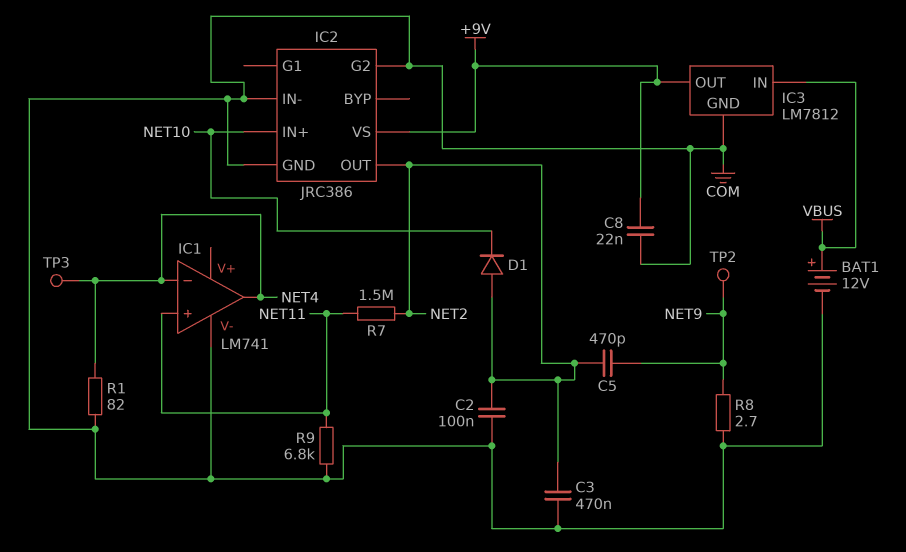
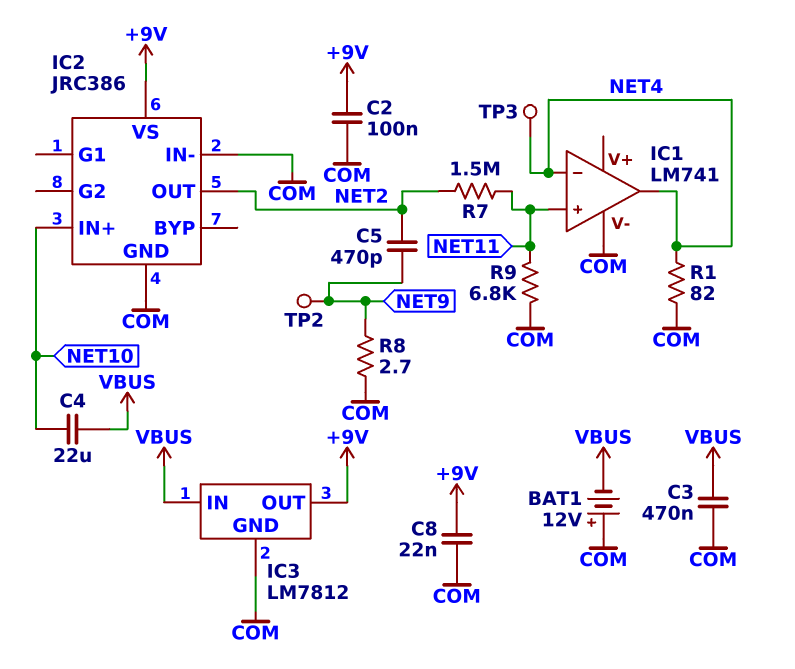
BAT1: 12V (plus VBUS, minus COM) -> 12V (plus COM, minus VBUS)
C2: 100nF (COM, NET2) -> 100nF (+9V, COM)
C3: 470nF (COM, NET2) -> 470nF (COM, VBUS)
C4: none -> 22uF (NET10, VBUS)
D1: diode (A NET2, K NET10) -> none
IC2 pin G2: COM -> none

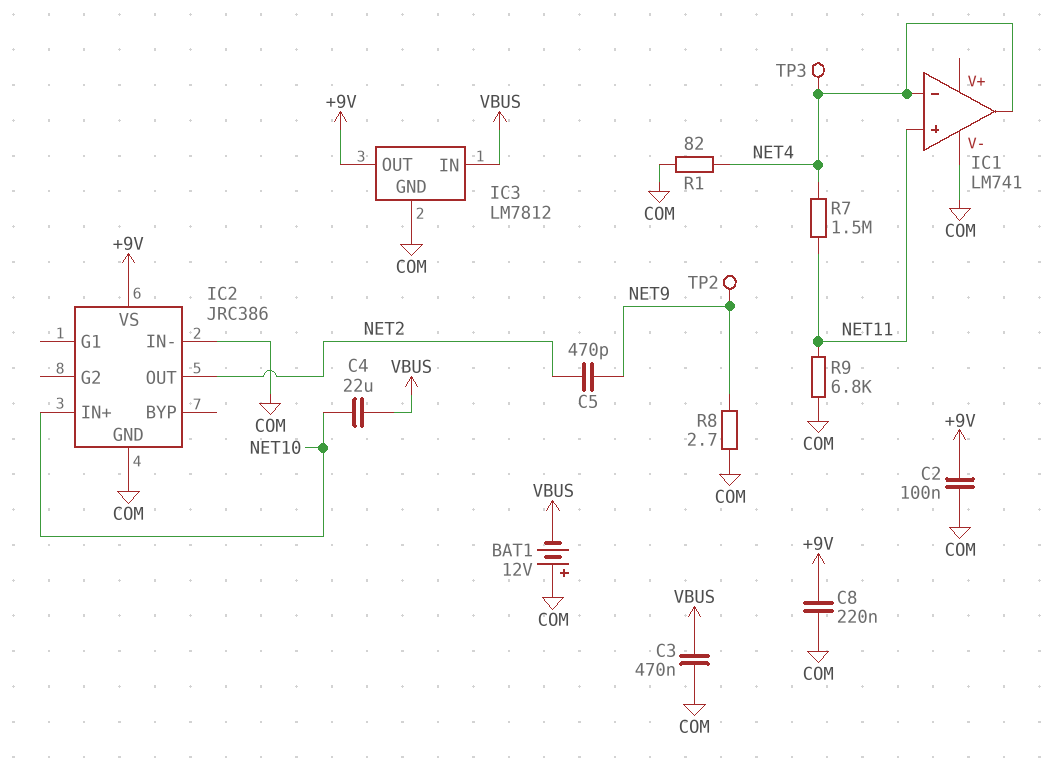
C8: 22nF (+9V, COM) -> 220nF (+9V, COM)
R7: 1.5M (NET2, NET11) -> 1.5M (NET4, NET11)

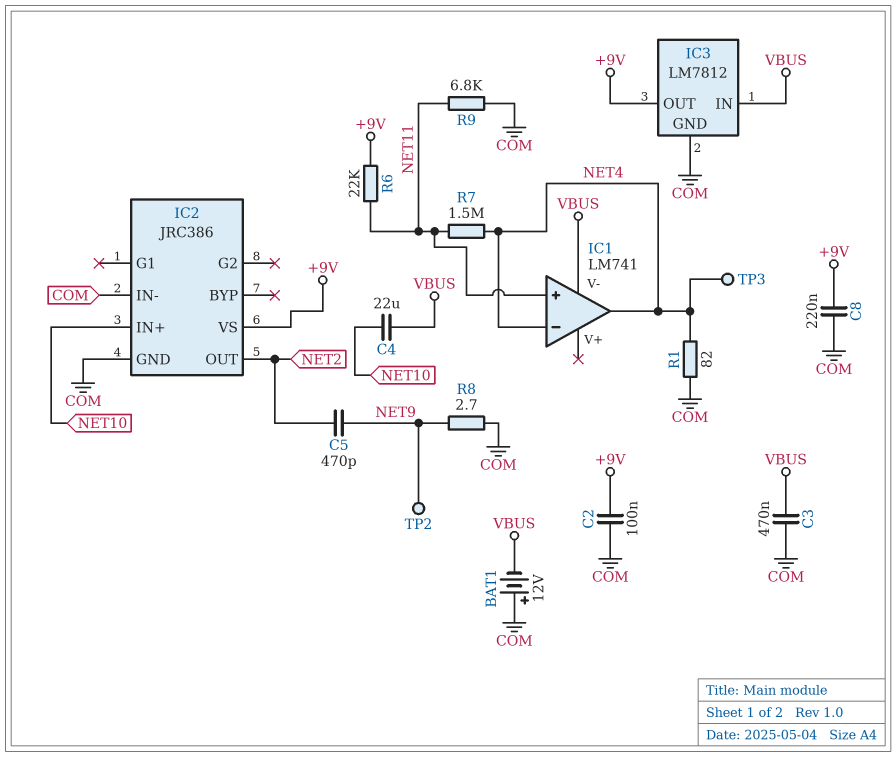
IC1 pin V-: COM -> VBUS
R6: none -> 22k (+9V, NET11)

